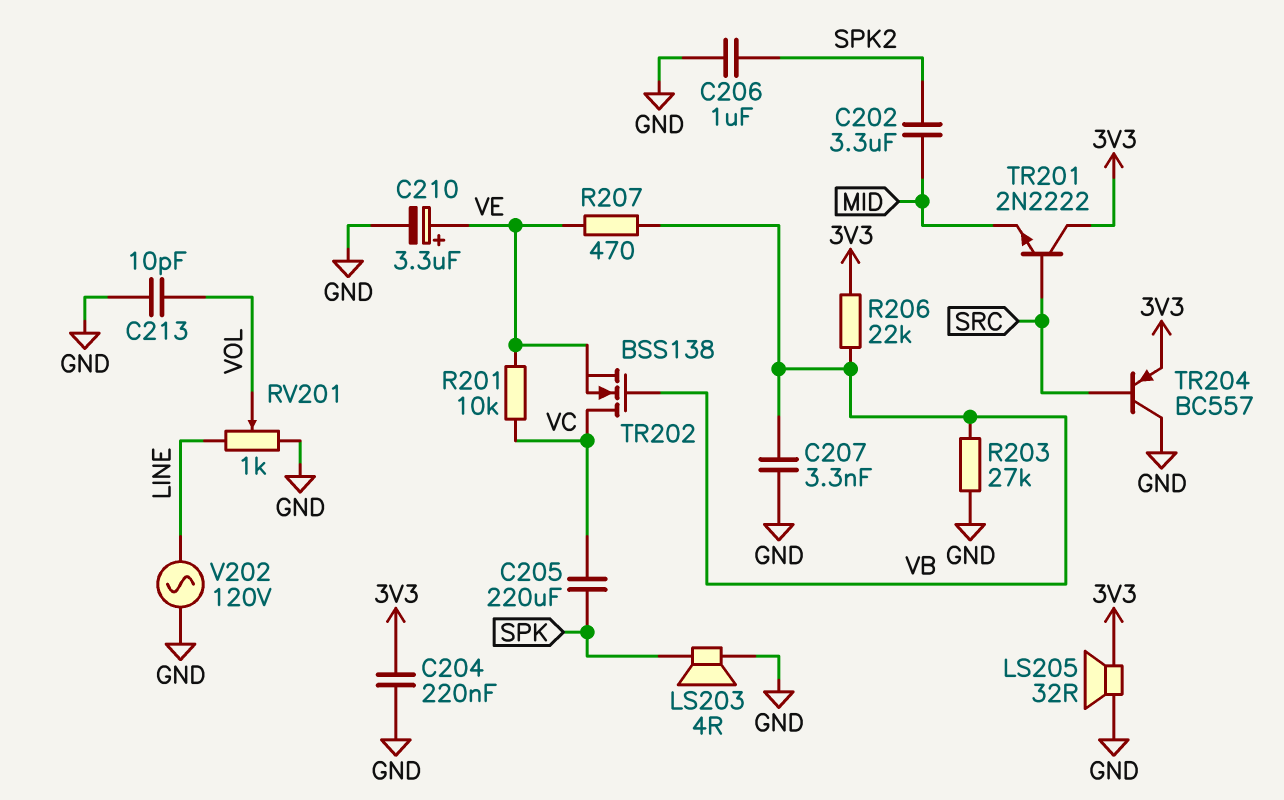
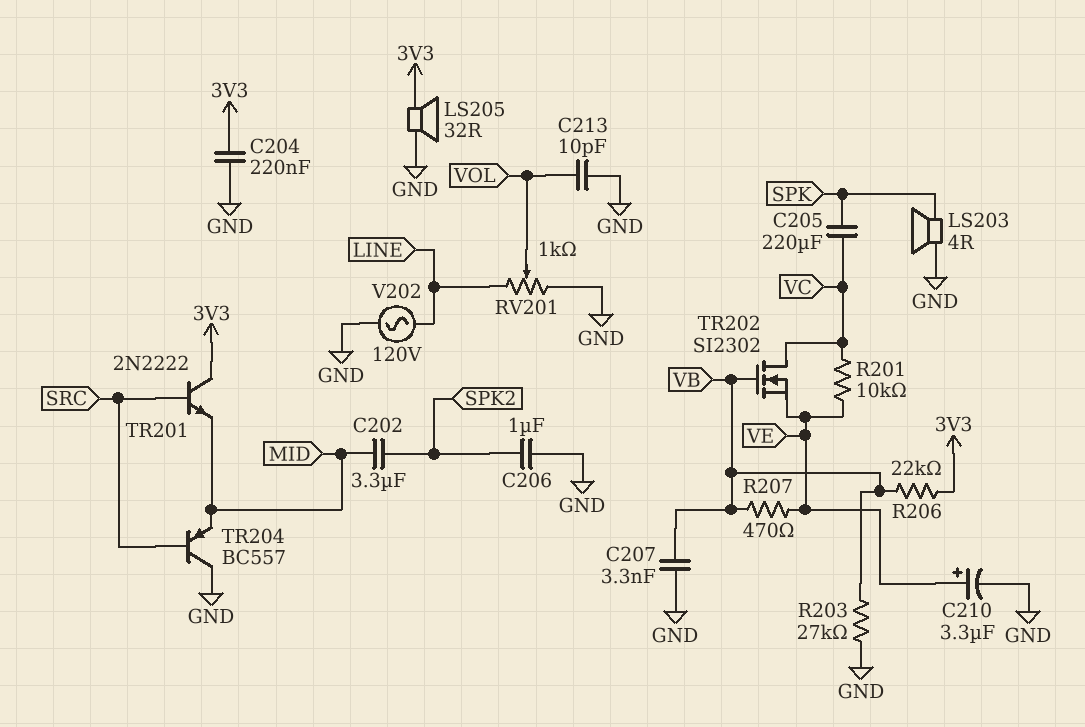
TR202: NMOS BSS138 (G VB, D VC, S VE) -> NMOS SI2302 (G VB, D VC, S VE)
TR204: PNP BC557 (B SRC, C GND, E 3V3) -> PNP BC557 (B SRC, C GND, E MID)

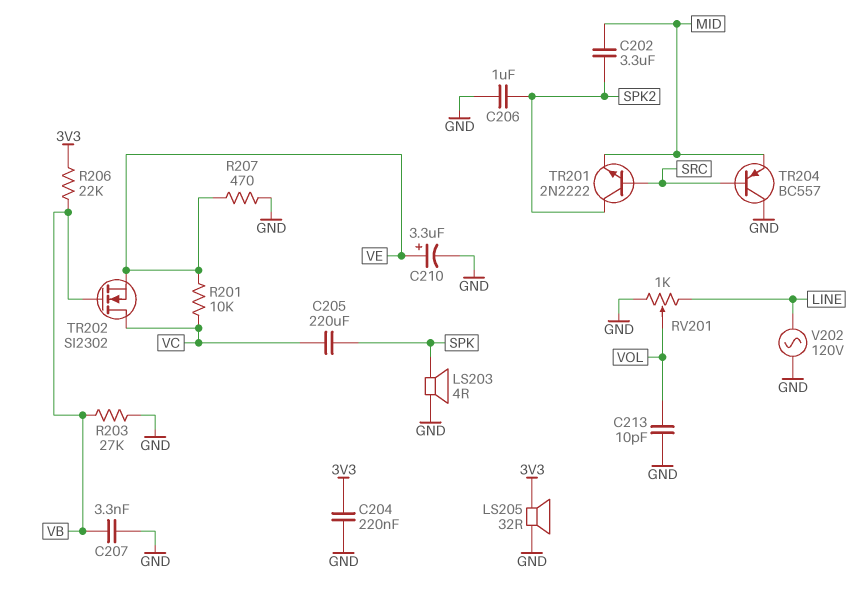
R207: 470 (VB, VE) -> 470 (GND, VE)
TR201: NPN 2N2222 (B SRC, C 3V3, E MID) -> NPN 2N2222 (B SRC, C SPK2, E MID)

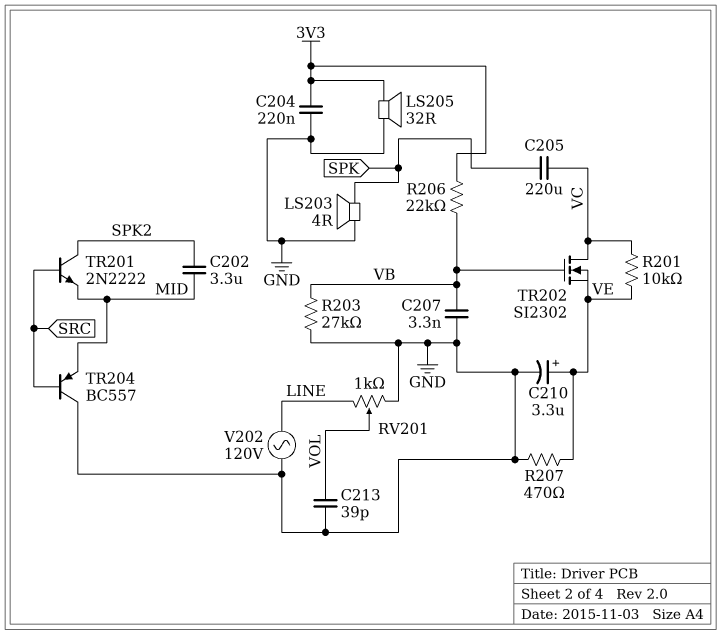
C206: 1uF (GND, SPK2) -> none
C213: 10pF (GND, VOL) -> 39pF (GND, VOL)

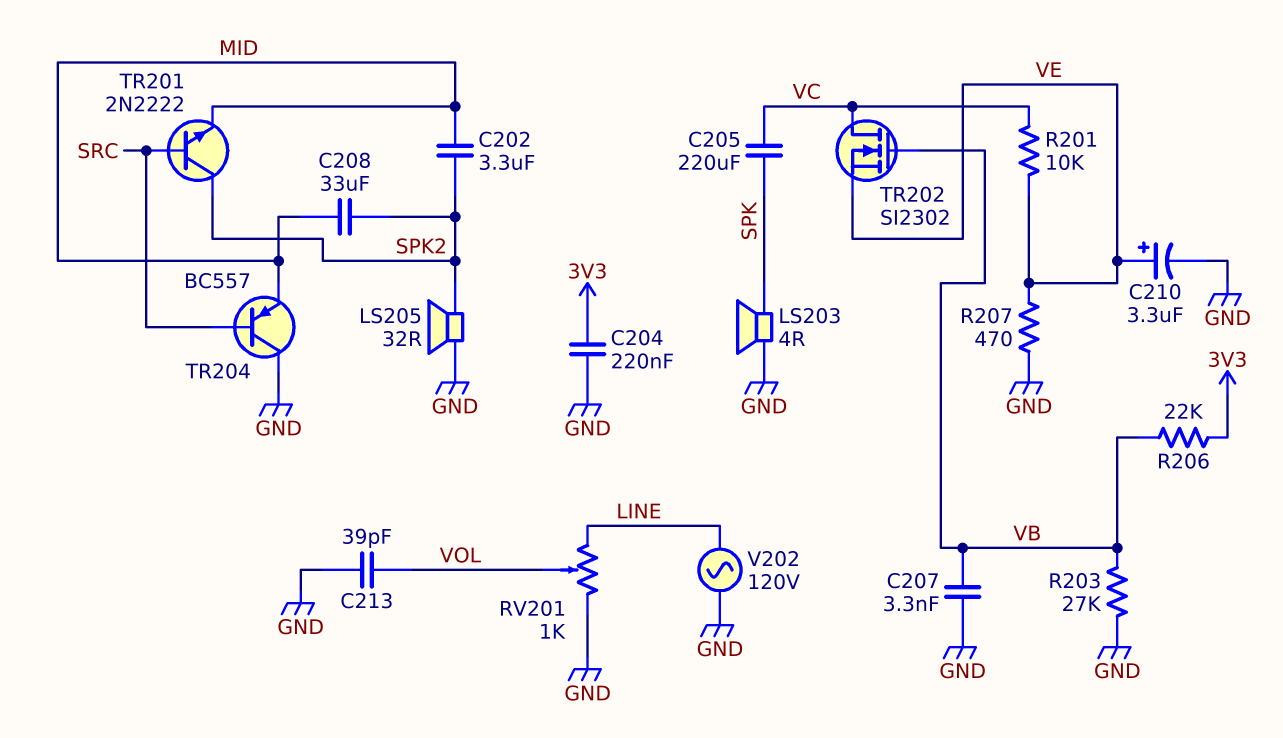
C208: none -> 33uF (MID, SPK2)
LS205: speaker 32R (3V3, GND) -> speaker 32R (GND, SPK2)

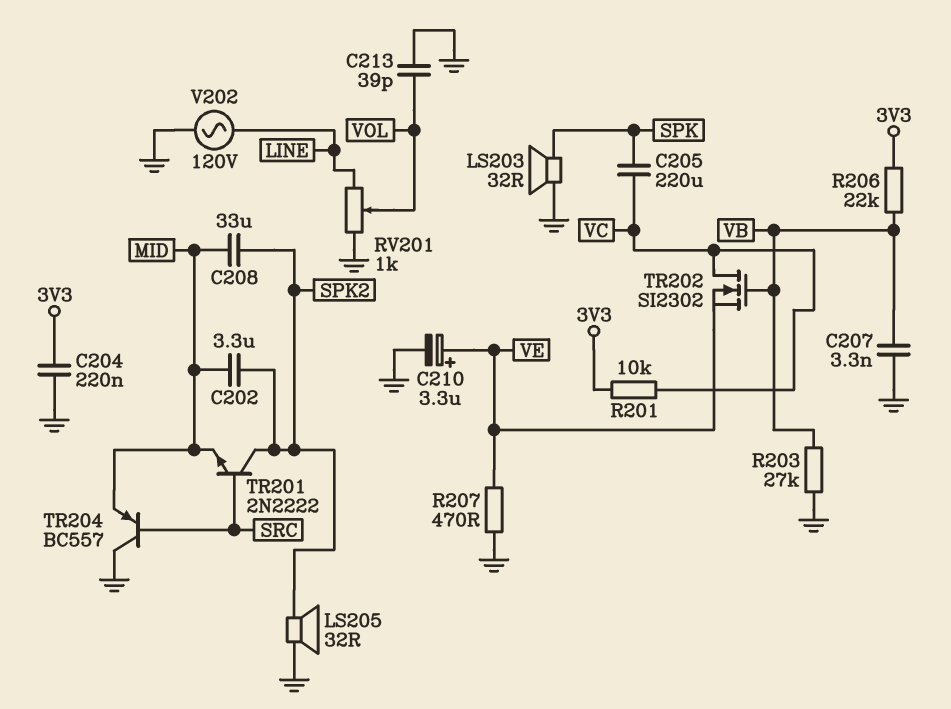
LS203: speaker 4R (GND, SPK) -> speaker 32R (GND, SPK)
R201: 10k (VC, VE) -> 10k (3V3, VC)

